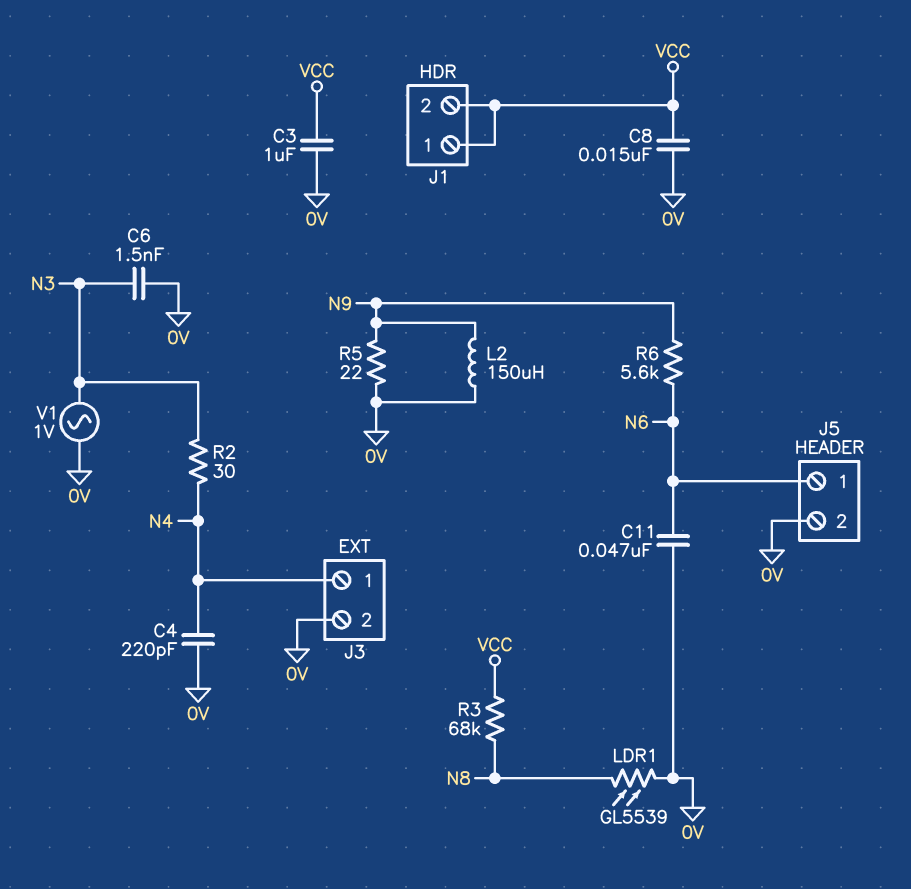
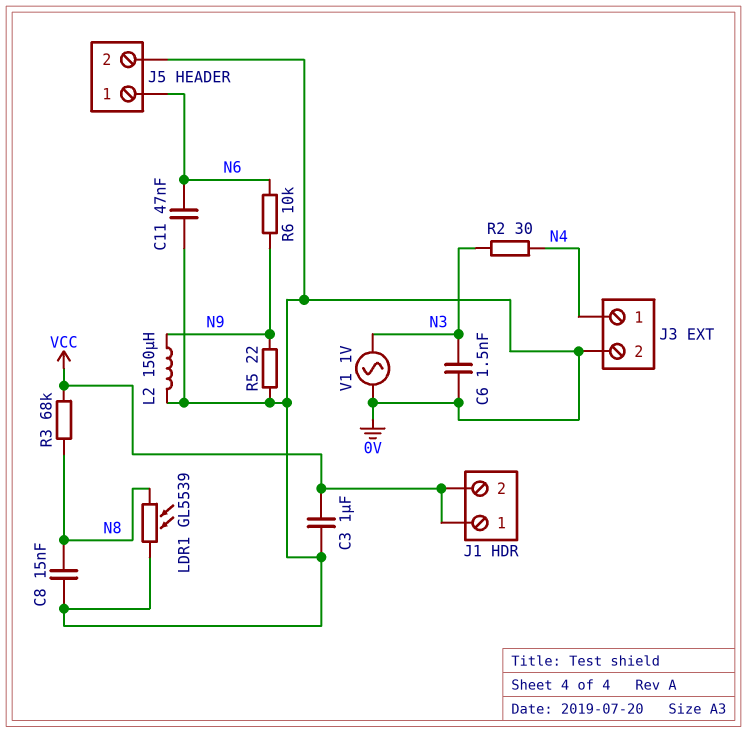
C4: 220pF (0V, N4) -> none
C8: 15nF (0V, VCC) -> 15nF (0V, N8)
R6: 5.6k (N6, N9) -> 10k (N6, N9)

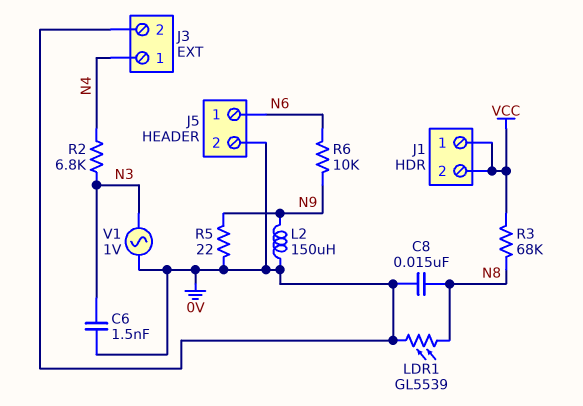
C3: 1uF (0V, VCC) -> none
C11: 47nF (0V, N6) -> none
R2: 30 (N3, N4) -> 6.8k (N3, N4)

